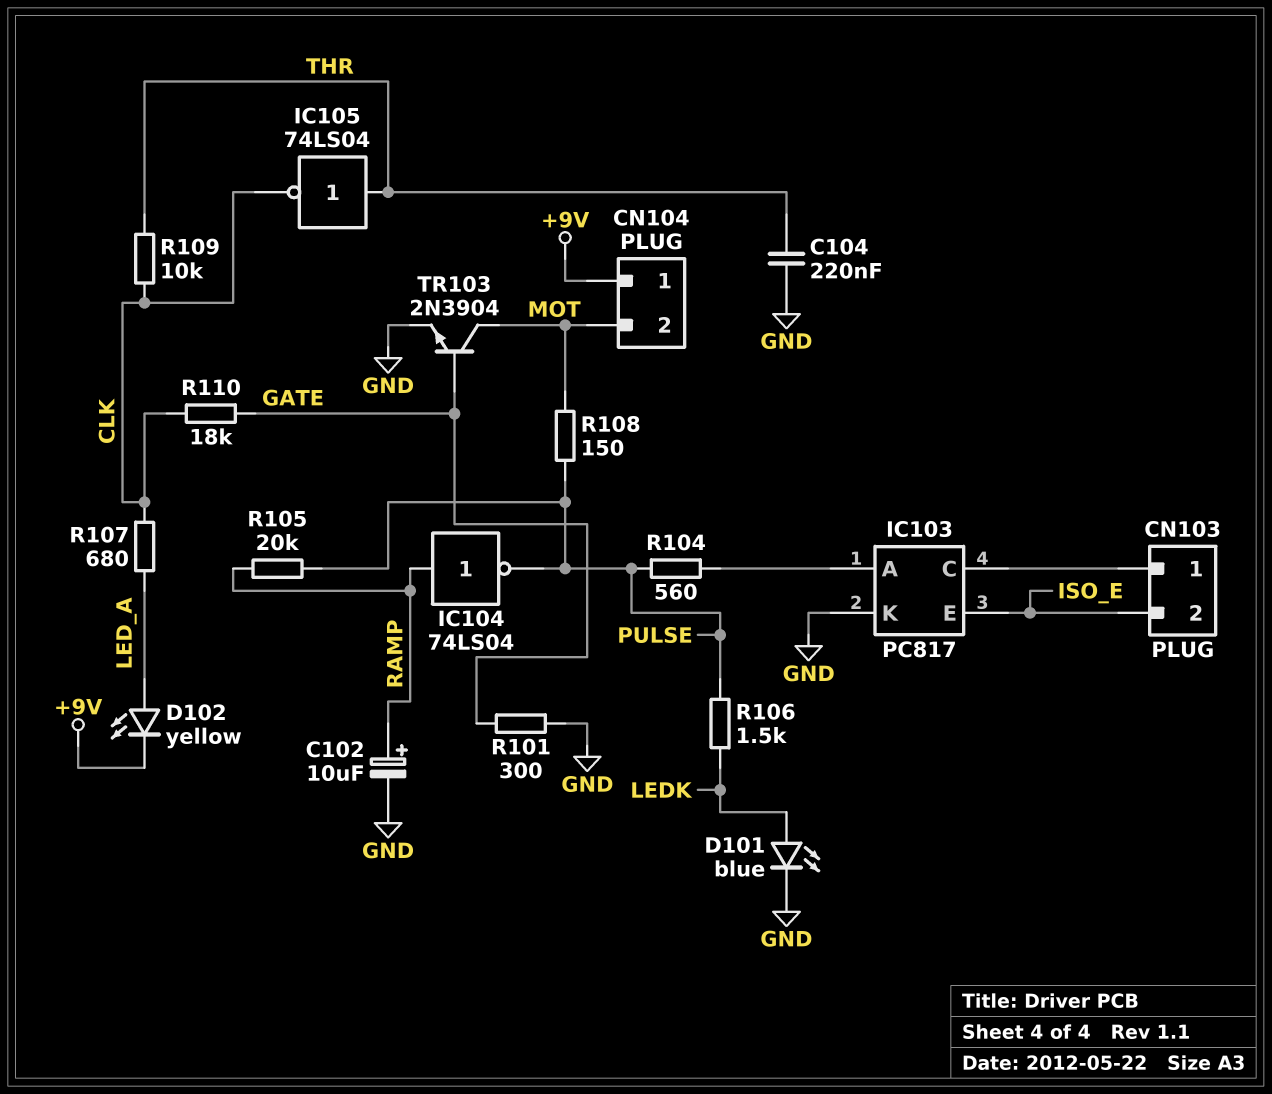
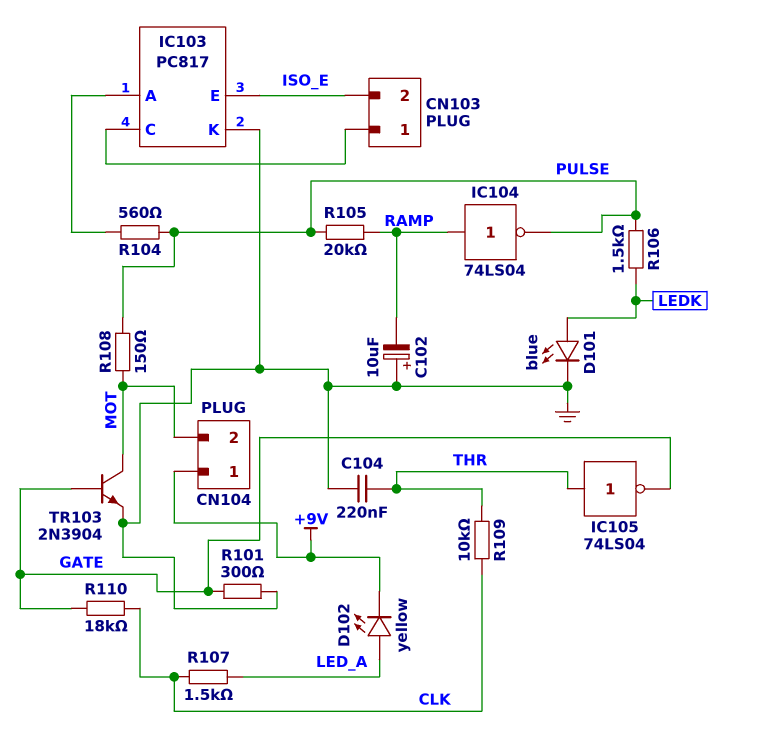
C102: 10uF (plus RAMP, minus GND) -> 10uF (plus GND, minus RAMP)
IC105: NOT 74LS04 (in THR, out CLK) -> NOT 74LS04 (in THR, out GATE)
R107: 680 (CLK, LED_A) -> 1.5k (CLK, LED_A)

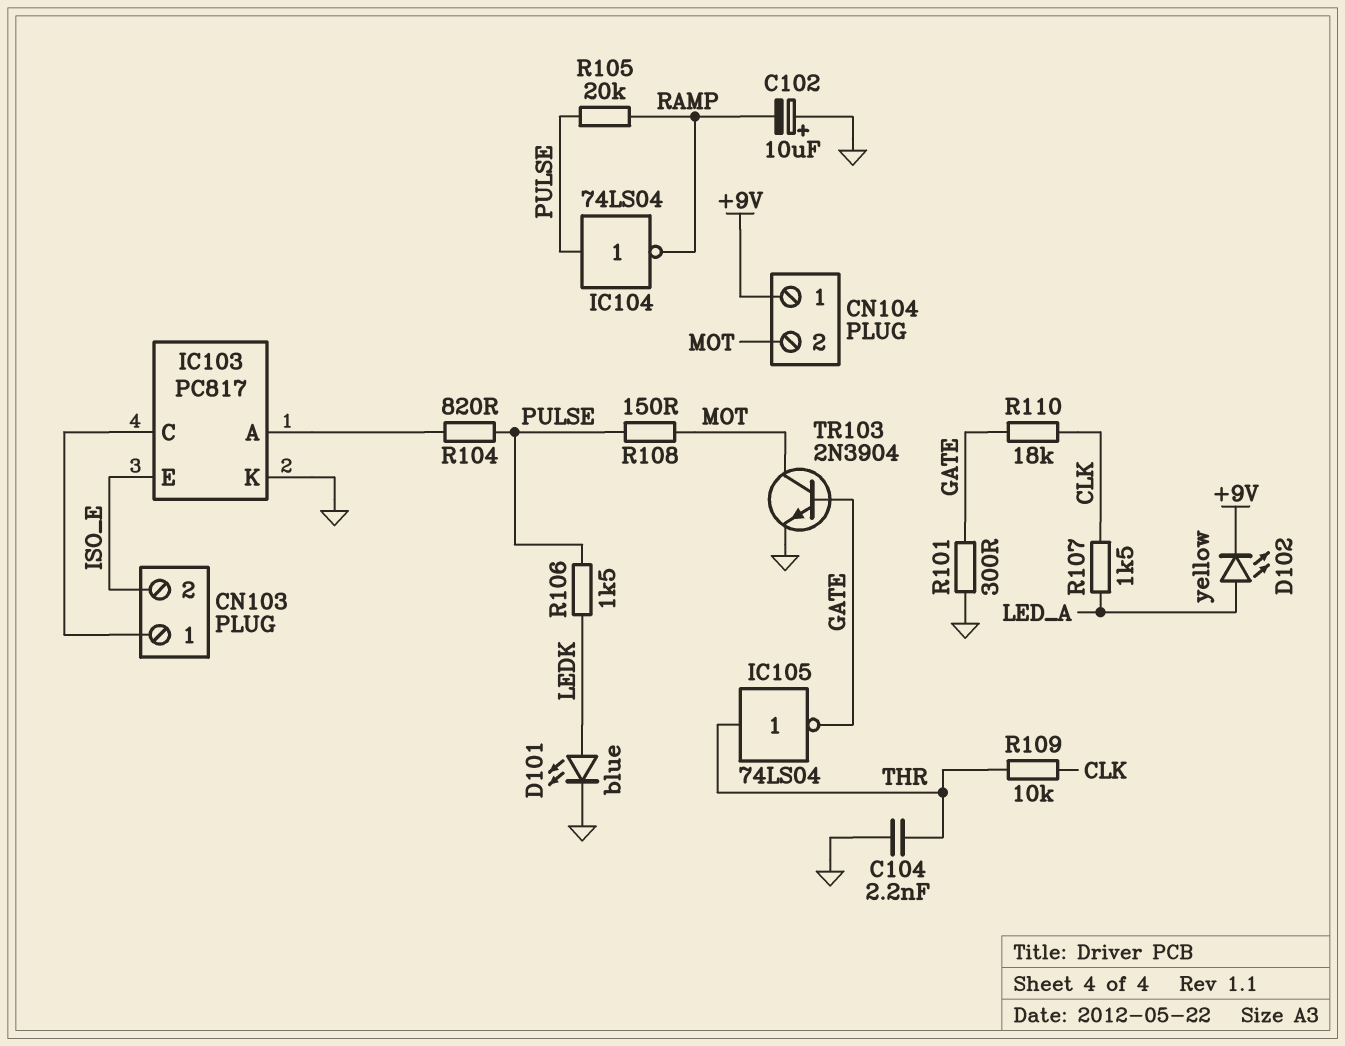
C104: 220nF (GND, THR) -> 2.2nF (GND, THR)
IC104: NOT 74LS04 (in RAMP, out PULSE) -> NOT 74LS04 (in PULSE, out RAMP)
R104: 560 (IC103/A, PULSE) -> 820 (IC103/A, PULSE)

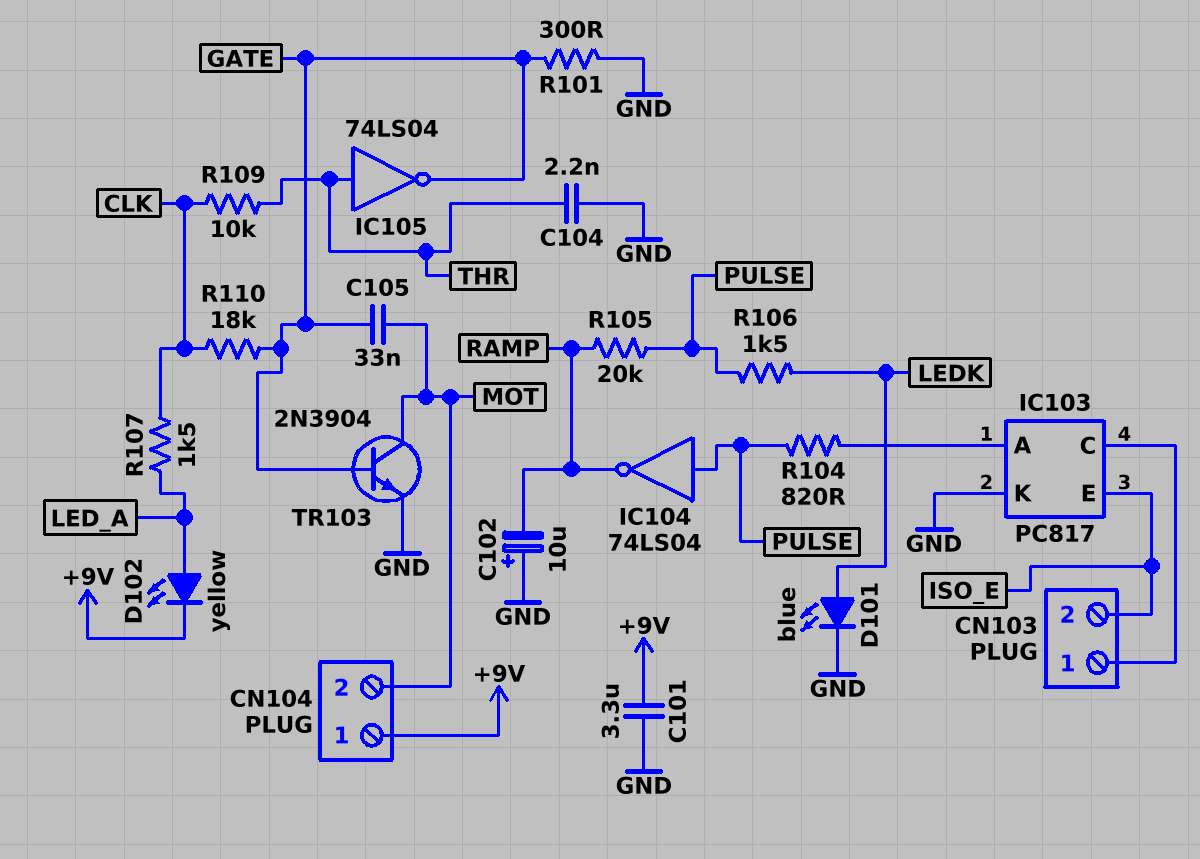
C101: none -> 3.3uF (+9V, GND)
C105: none -> 33nF (GATE, MOT)
R108: 150 (MOT, PULSE) -> none

